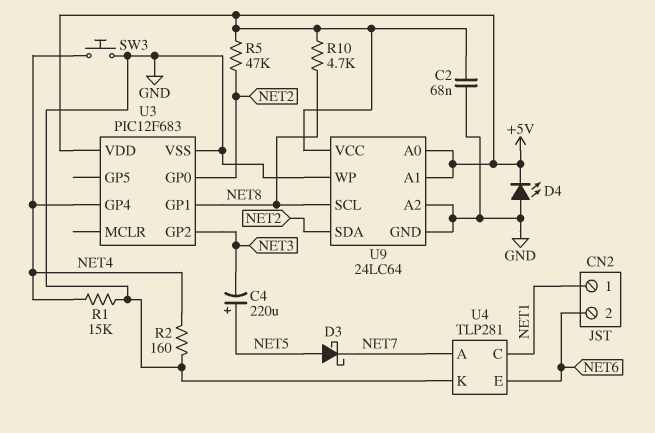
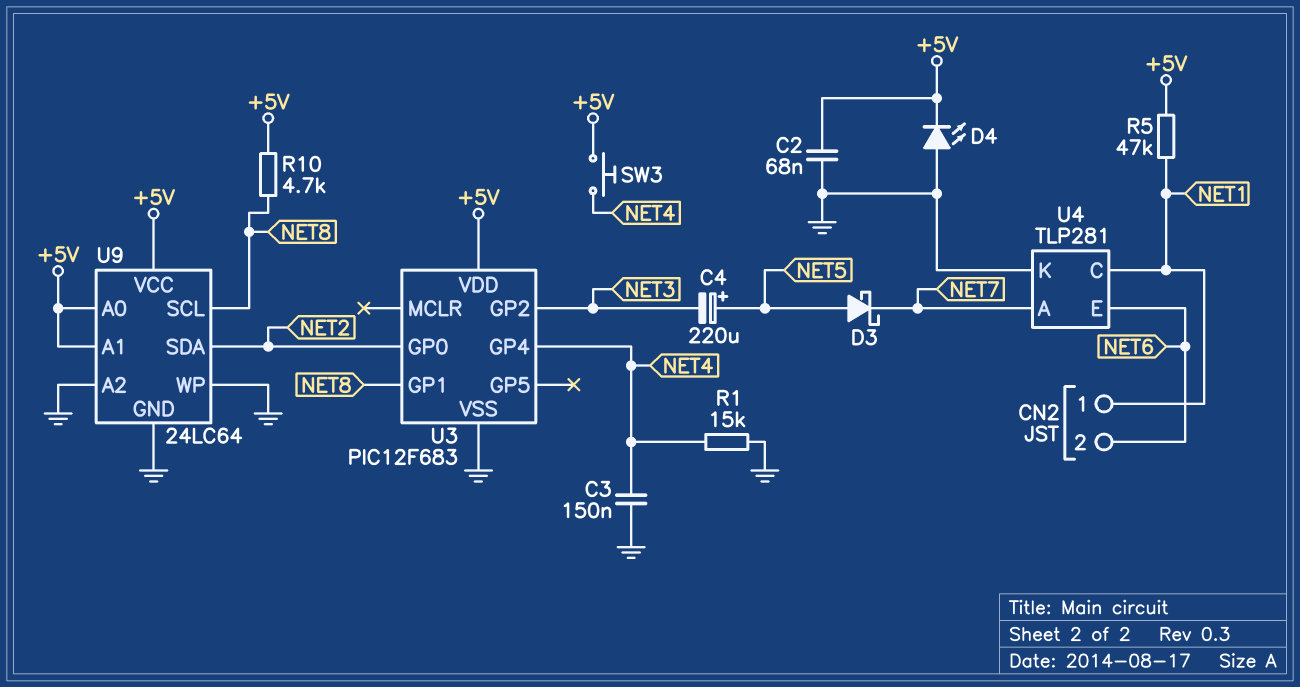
C3: none -> 150nF (GND, NET4)
R2: 160 (GND, NET4) -> none
R5: 47k (+5V, NET2) -> 47k (+5V, NET1)
SW3: button (GND, NET4) -> button (+5V, NET4)

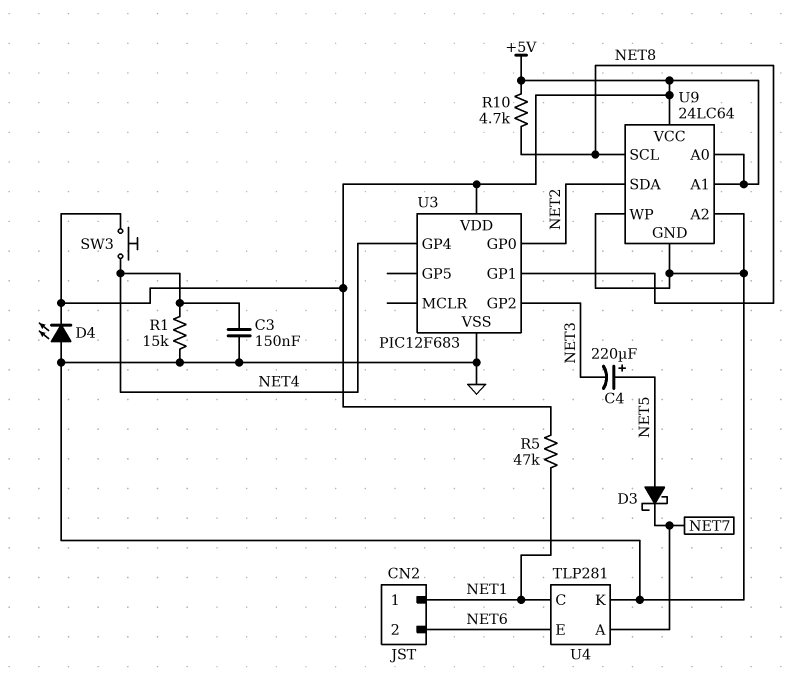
C2: 68nF (+5V, GND) -> none

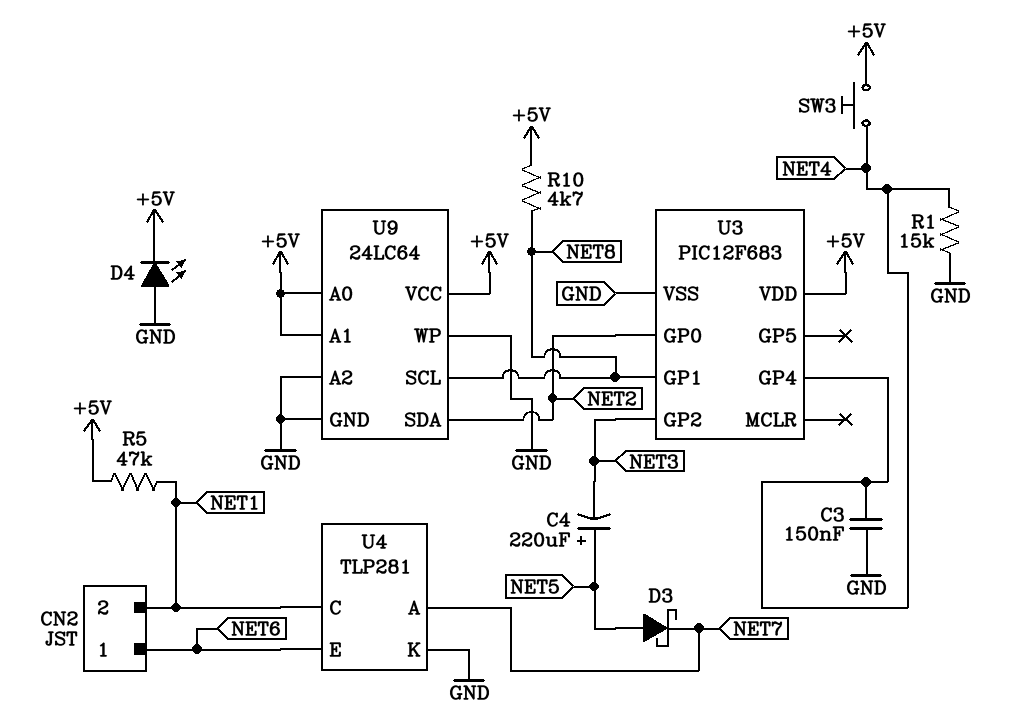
CN2 pin 1: NET1 -> NET6
CN2 pin 2: NET6 -> NET1

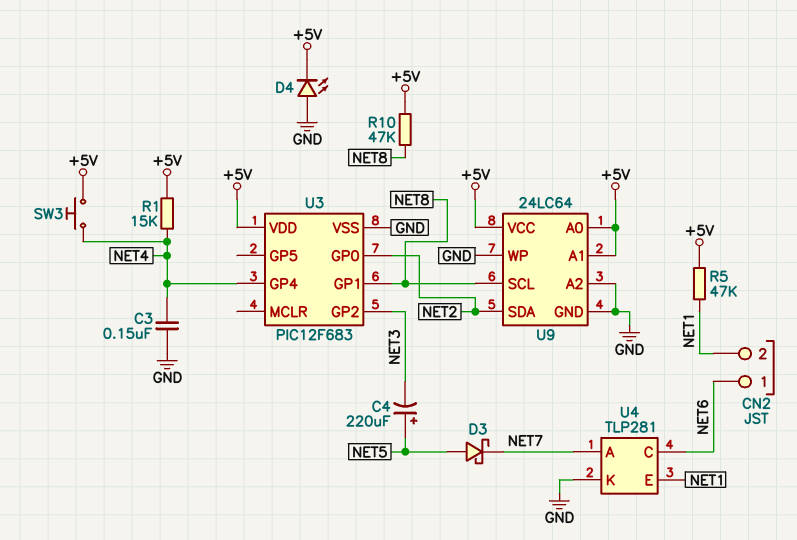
R1: 15k (GND, NET4) -> 15k (+5V, NET4)
R10: 4.7k (+5V, NET8) -> 47k (+5V, NET8)
U4 pin C: NET1 -> NET6
U4 pin E: NET6 -> NET1

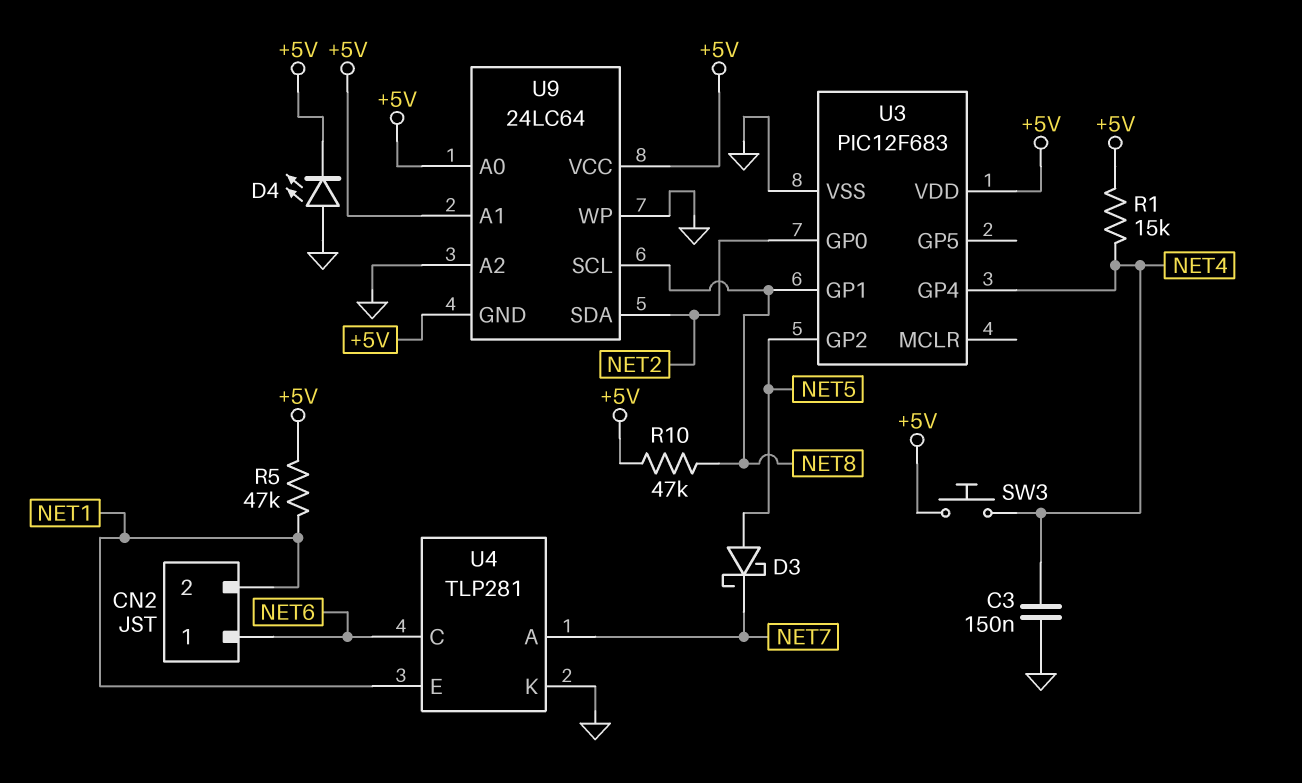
C4: 220uF (plus NET5, minus NET3) -> none
U3 pin GP2: NET3 -> NET5
U9 pin GND: GND -> +5V

